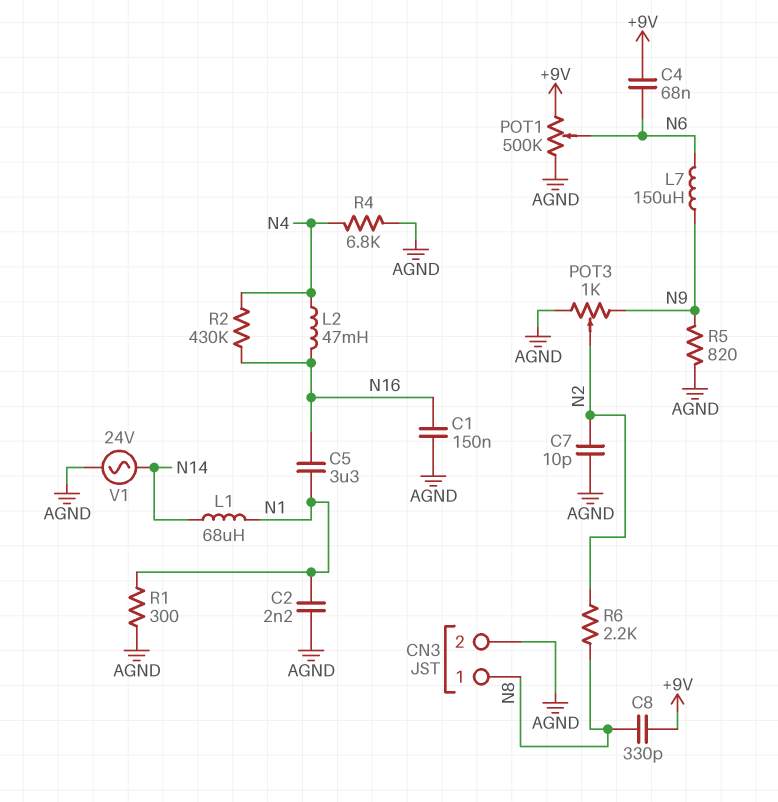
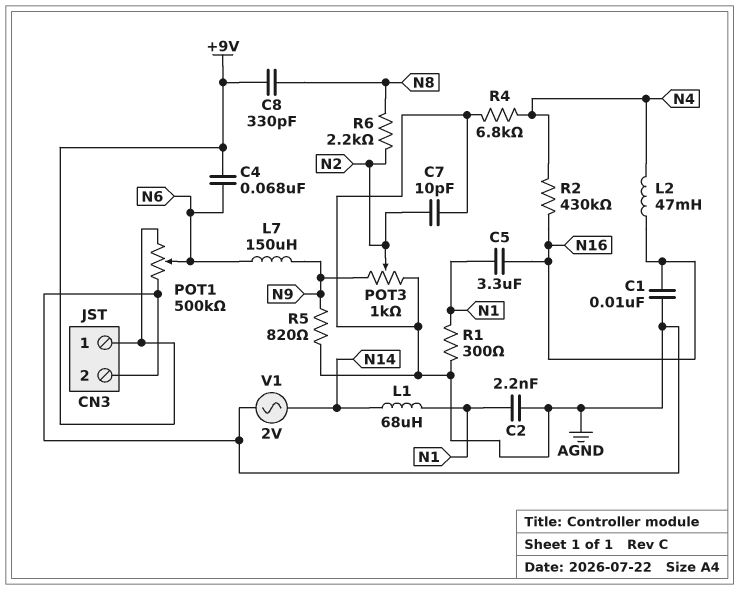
C1: 150nF (AGND, N16) -> 10nF (AGND, N16)
CN3 pin 1: N8 -> +9V
V1: AC 24V (AGND, N14) -> AC 2V (AGND, N14)

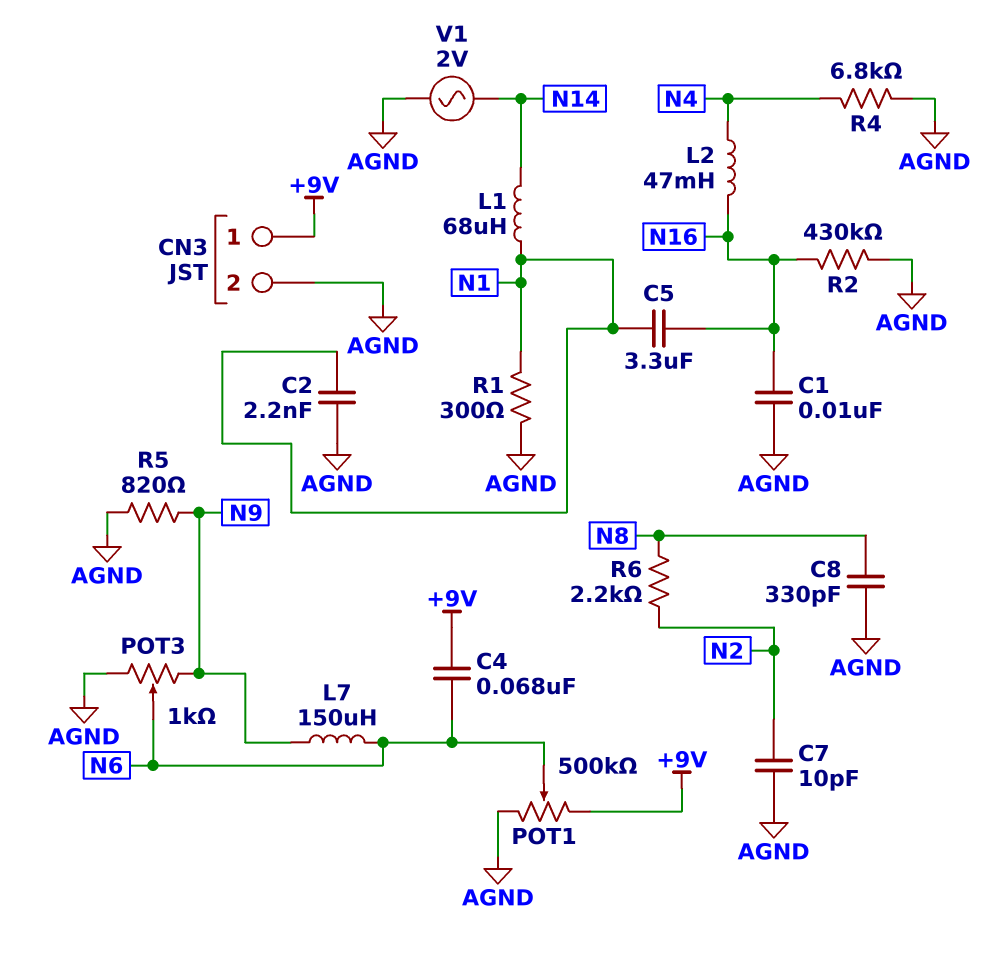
C8: 330pF (+9V, N8) -> 330pF (AGND, N8)
POT3: 1k (AGND, N9, wiper N2) -> 1k (AGND, N9, wiper N6)
R2: 430k (N4, N16) -> 430k (AGND, N16)

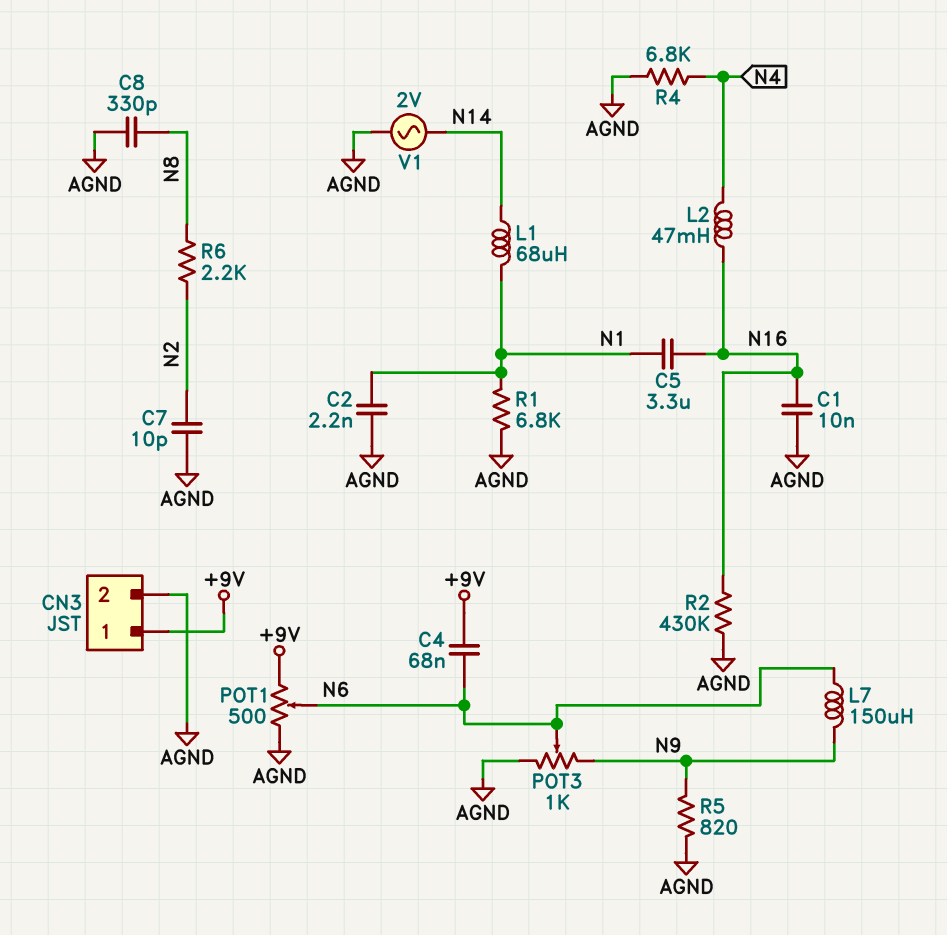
POT1: 500k (+9V, AGND, wiper N6) -> 500 (+9V, AGND, wiper N6)
R1: 300 (AGND, N1) -> 6.8k (AGND, N1)

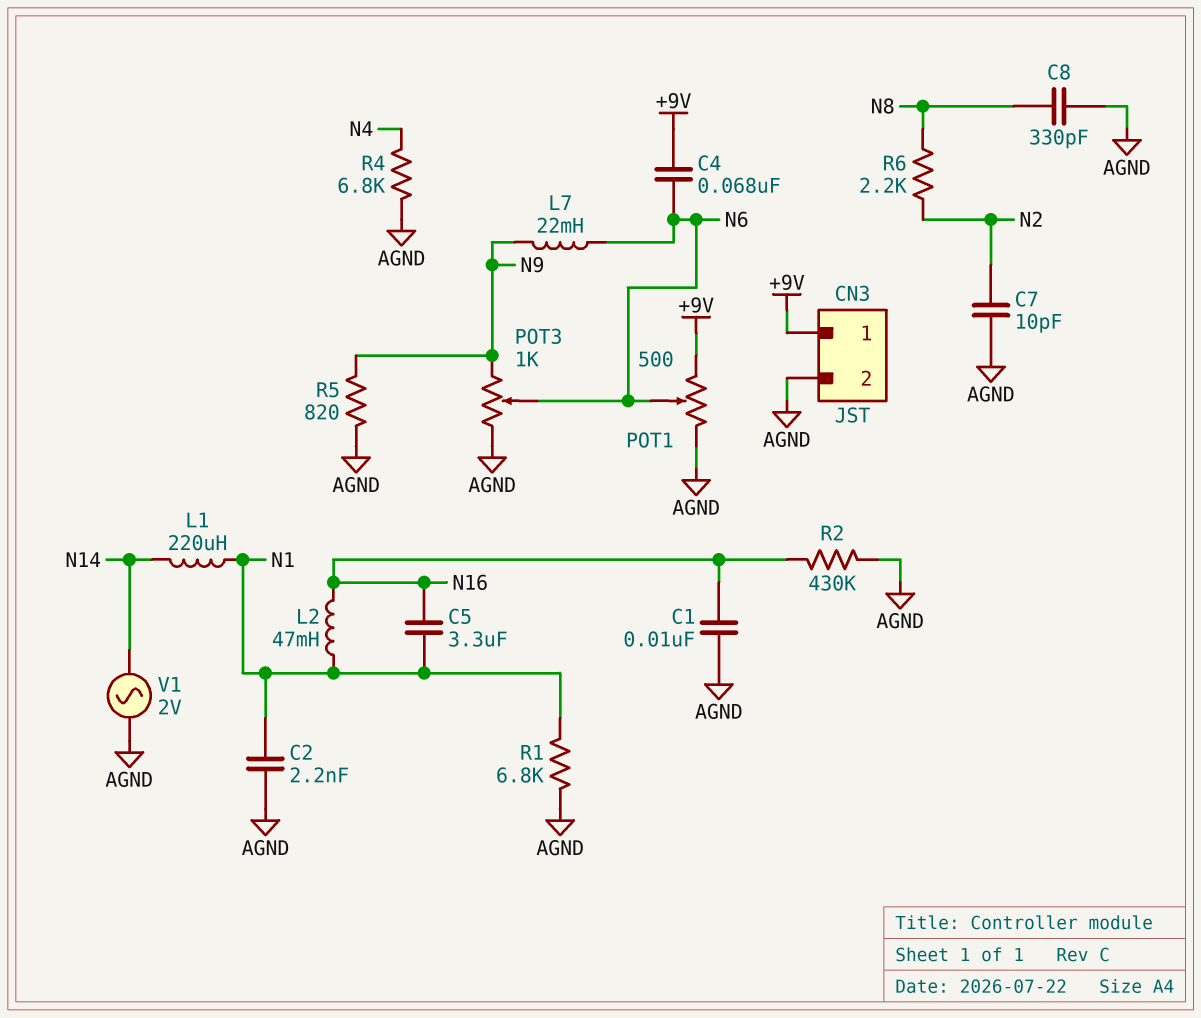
L1: 68uH (N1, N14) -> 220uH (N1, N14)
L2: 47mH (N4, N16) -> 47mH (N1, N16)
L7: 150uH (N6, N9) -> 22mH (N6, N9)

